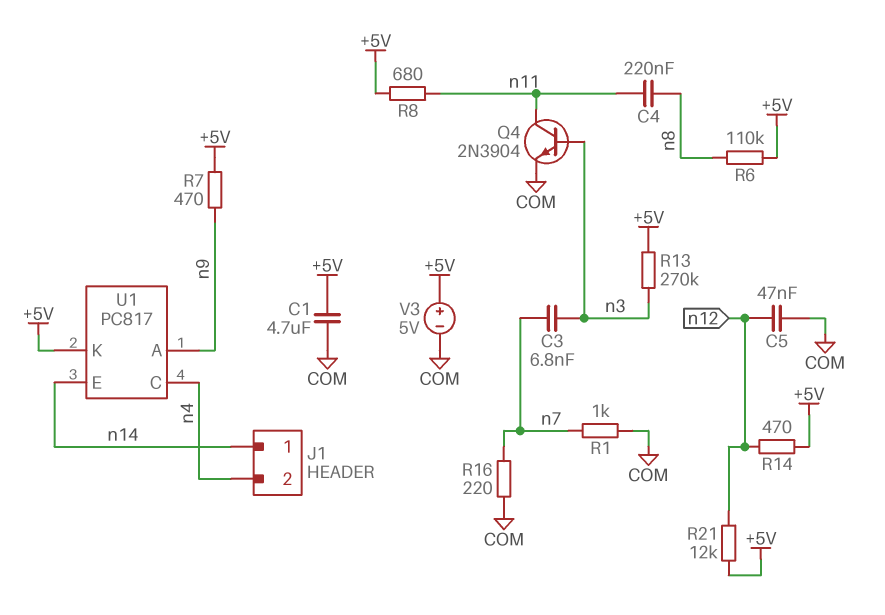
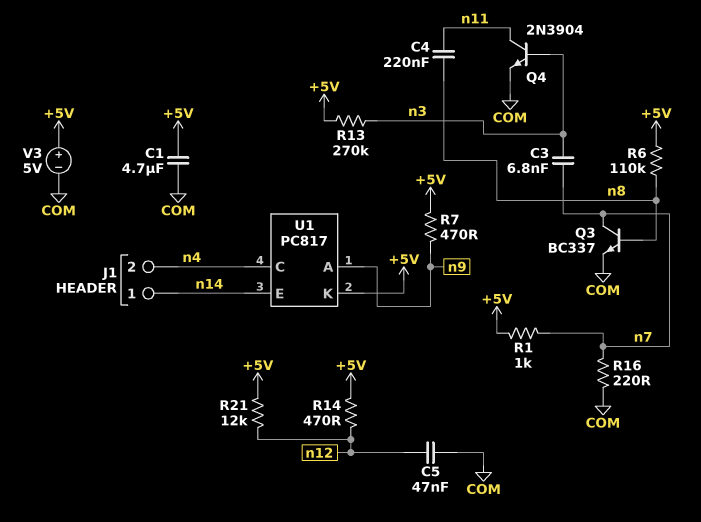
Q3: none -> NPN BC337 (B n8, C n7, E COM)
R1: 1k (COM, n7) -> 1k (+5V, n7)
R8: 680 (+5V, n11) -> none

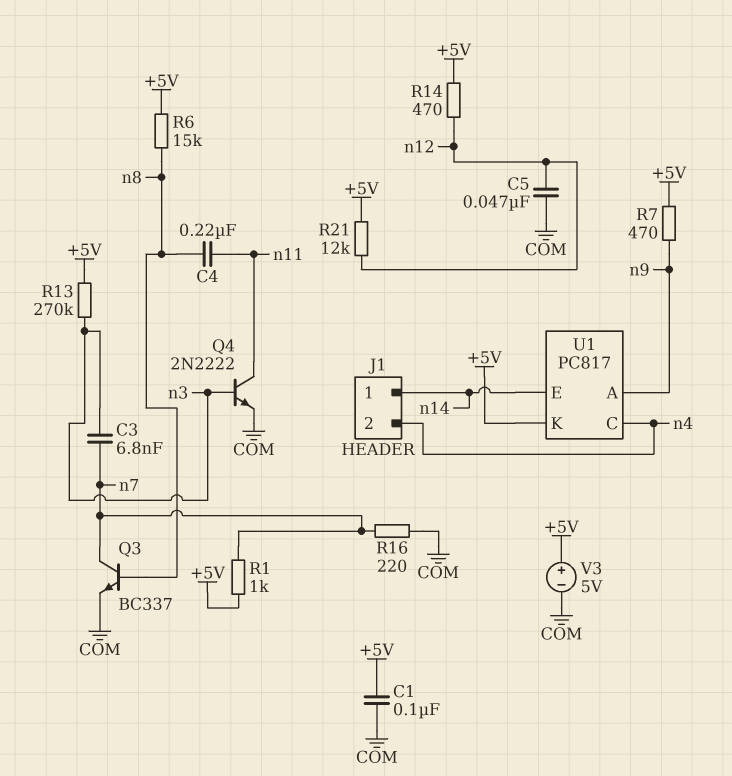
C1: 4.7uF (+5V, COM) -> 100nF (+5V, COM)
Q4: NPN 2N3904 (B n3, C n11, E COM) -> NPN 2N2222 (B n3, C n11, E COM)
R6: 110k (+5V, n8) -> 15k (+5V, n8)

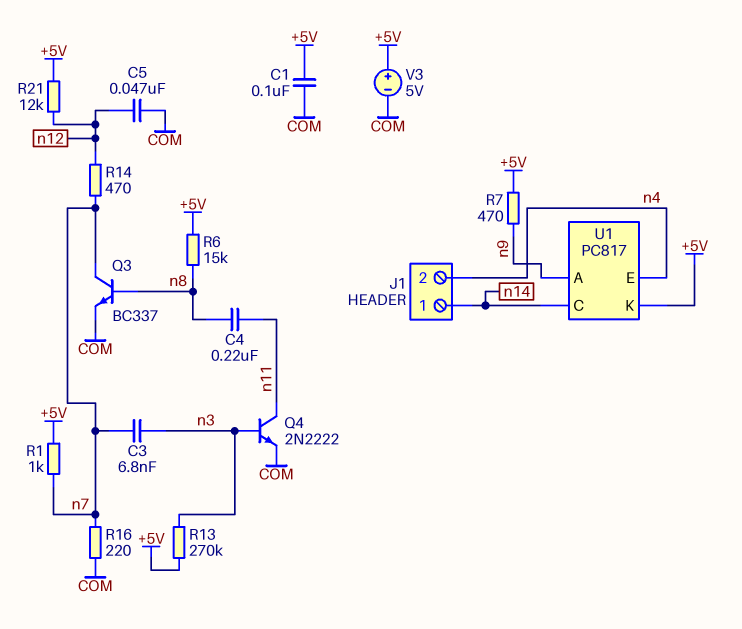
R14: 470 (+5V, n12) -> 470 (n7, n12)
U1 pin C: n4 -> n14
U1 pin E: n14 -> n4

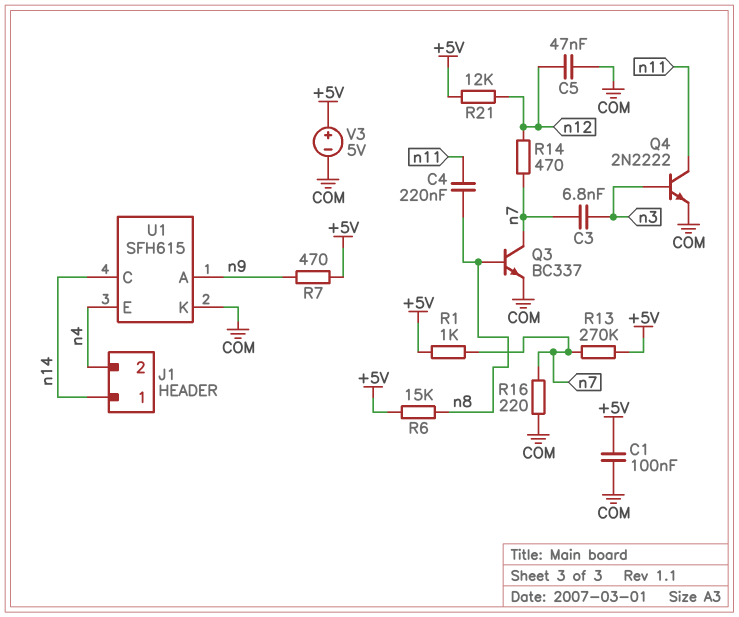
R13: 270k (+5V, n3) -> 270k (+5V, n7)
U1: PC817 -> SFH615
U1 pin K: +5V -> COM

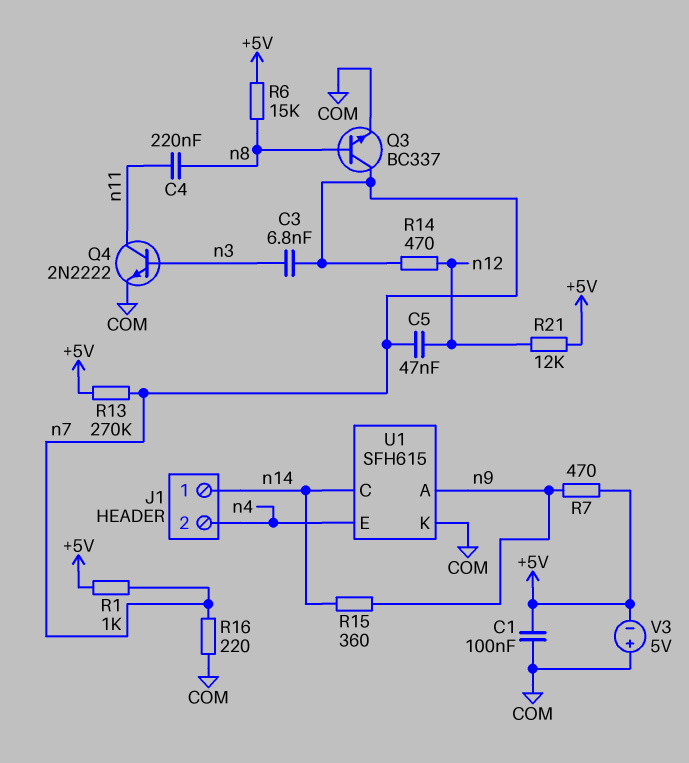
C5: 47nF (COM, n12) -> 47nF (n7, n12)
R15: none -> 360 (n9, n14)
V3: 5V (plus +5V, minus COM) -> 5V (plus COM, minus +5V)

